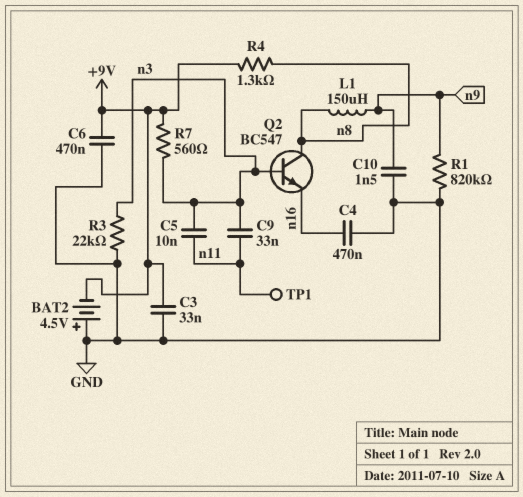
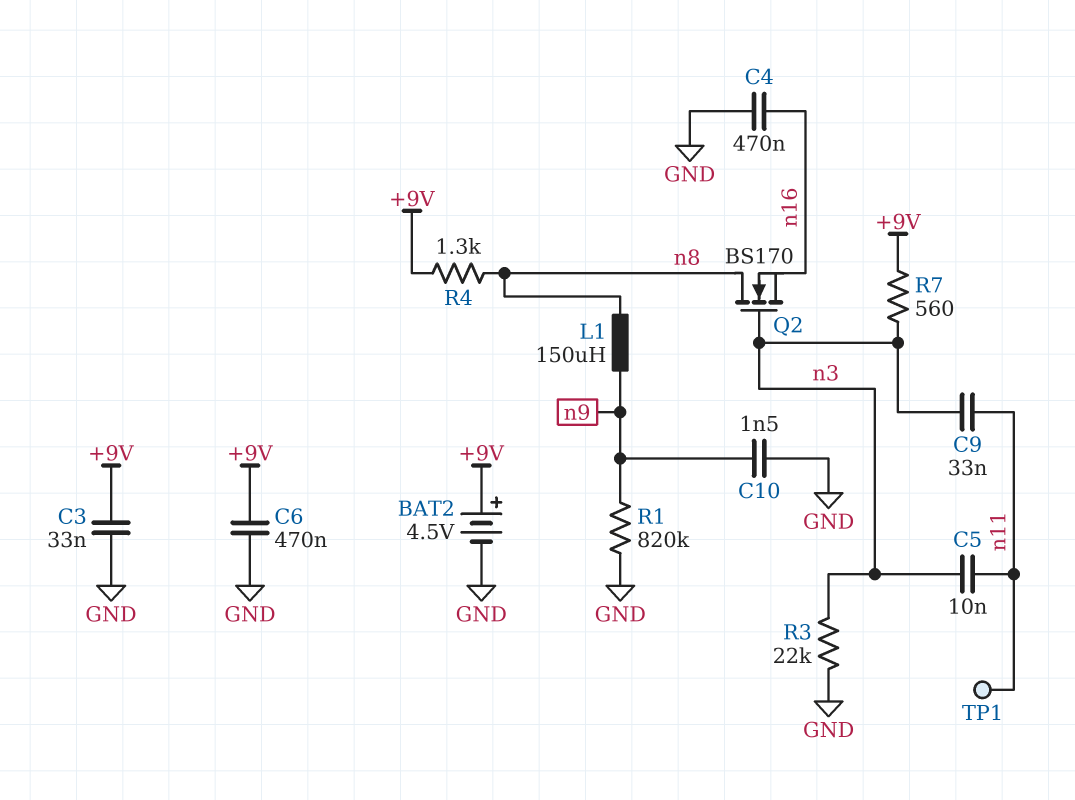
BAT2: 4.5V (plus GND, minus +9V) -> 4.5V (plus +9V, minus GND)
Q2: NPN BC547 (B n3, C n8, E n16) -> NMOS BS170 (G n3, D n8, S n16)

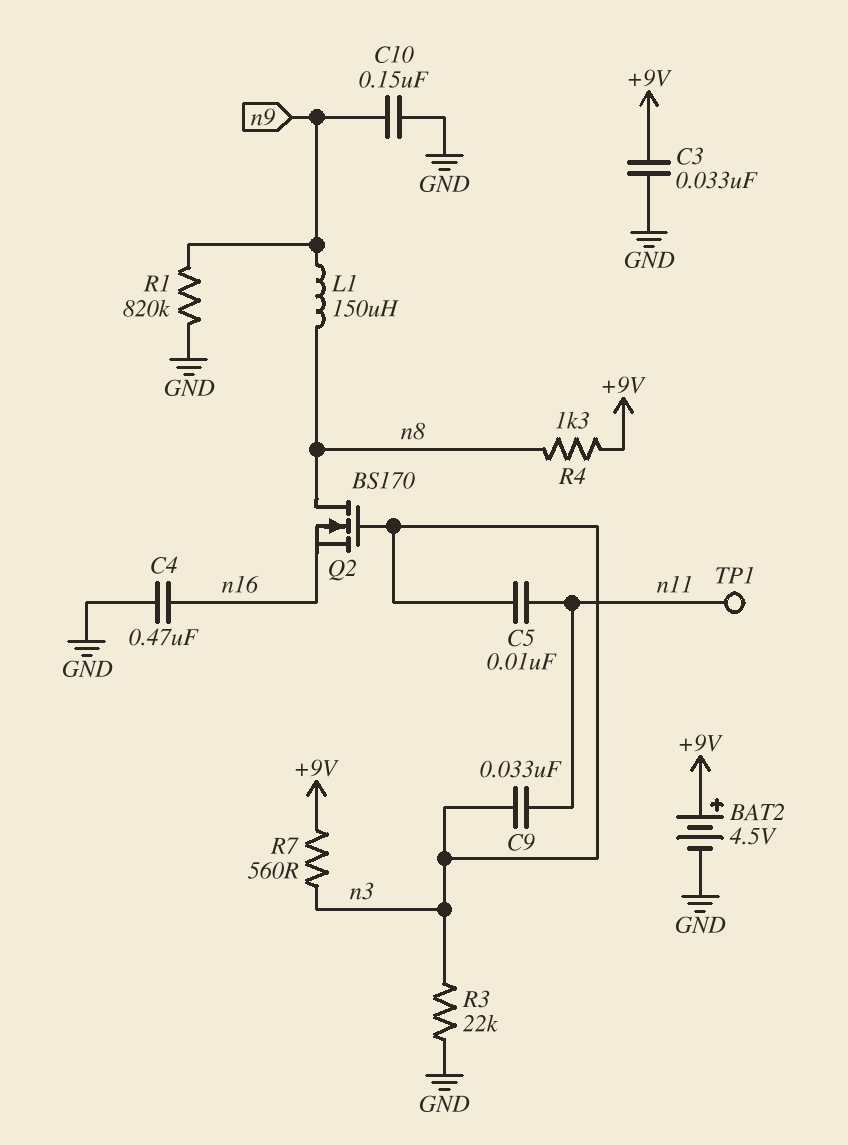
C6: 470nF (+9V, GND) -> none
C10: 1.5nF (GND, n9) -> 150nF (GND, n9)

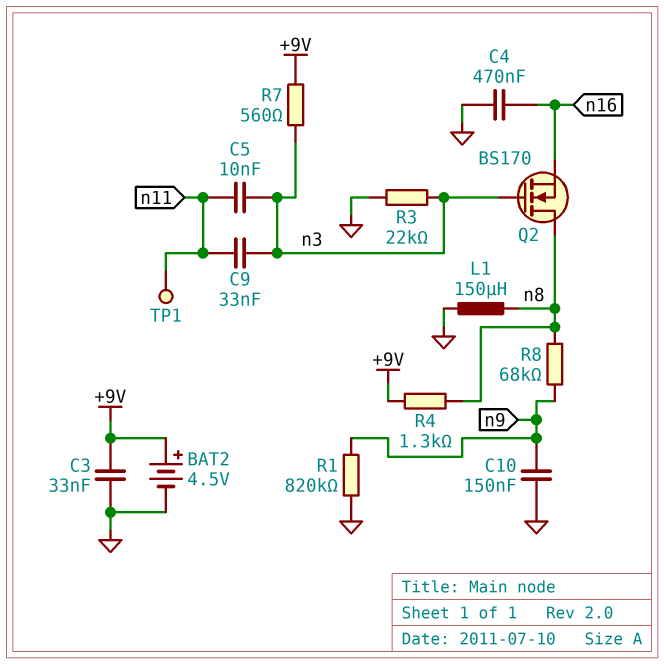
L1: 150uH (n8, n9) -> 150uH (GND, n8)
R8: none -> 68k (n8, n9)

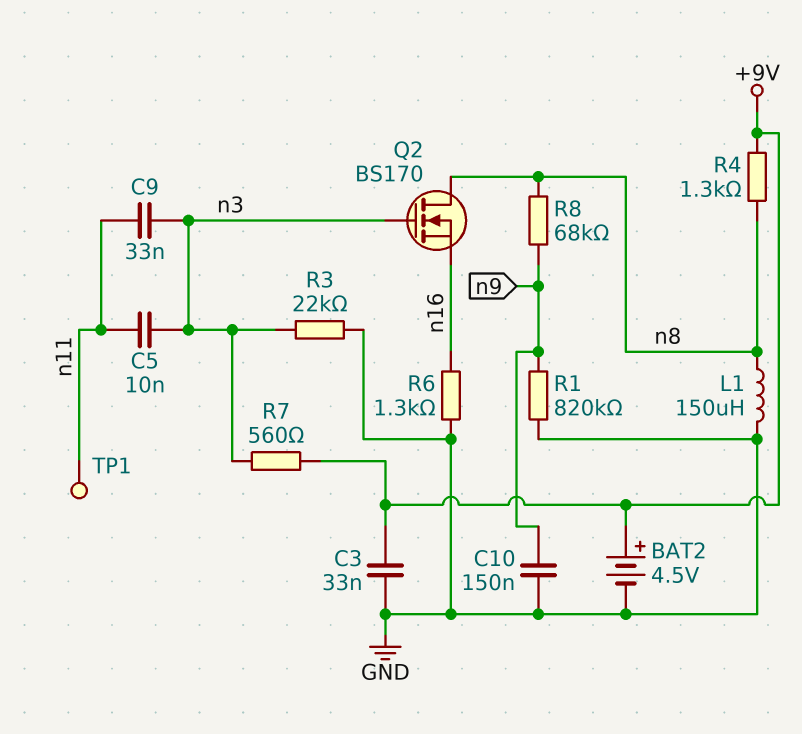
C4: 470nF (GND, n16) -> none
R6: none -> 1.3k (GND, n16)

